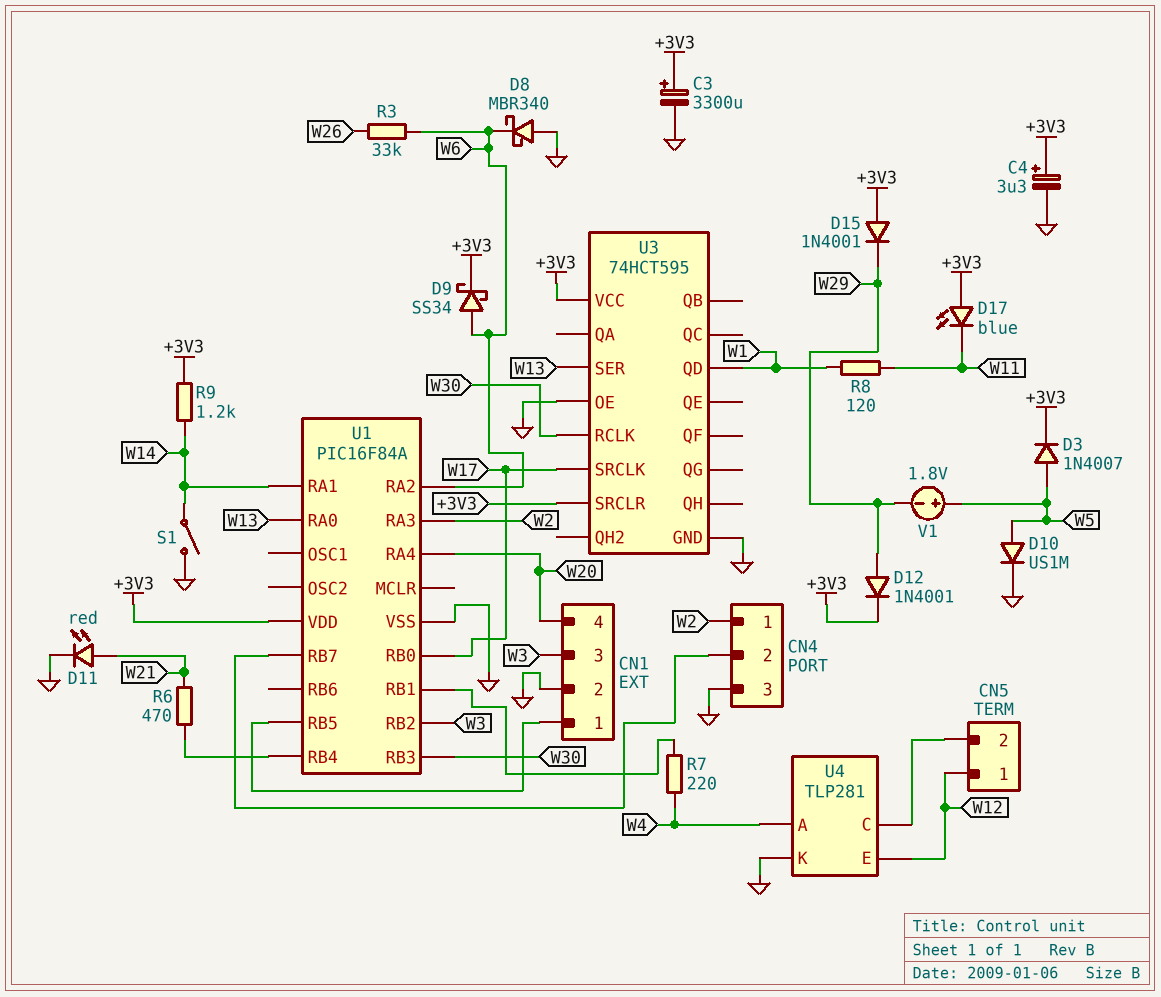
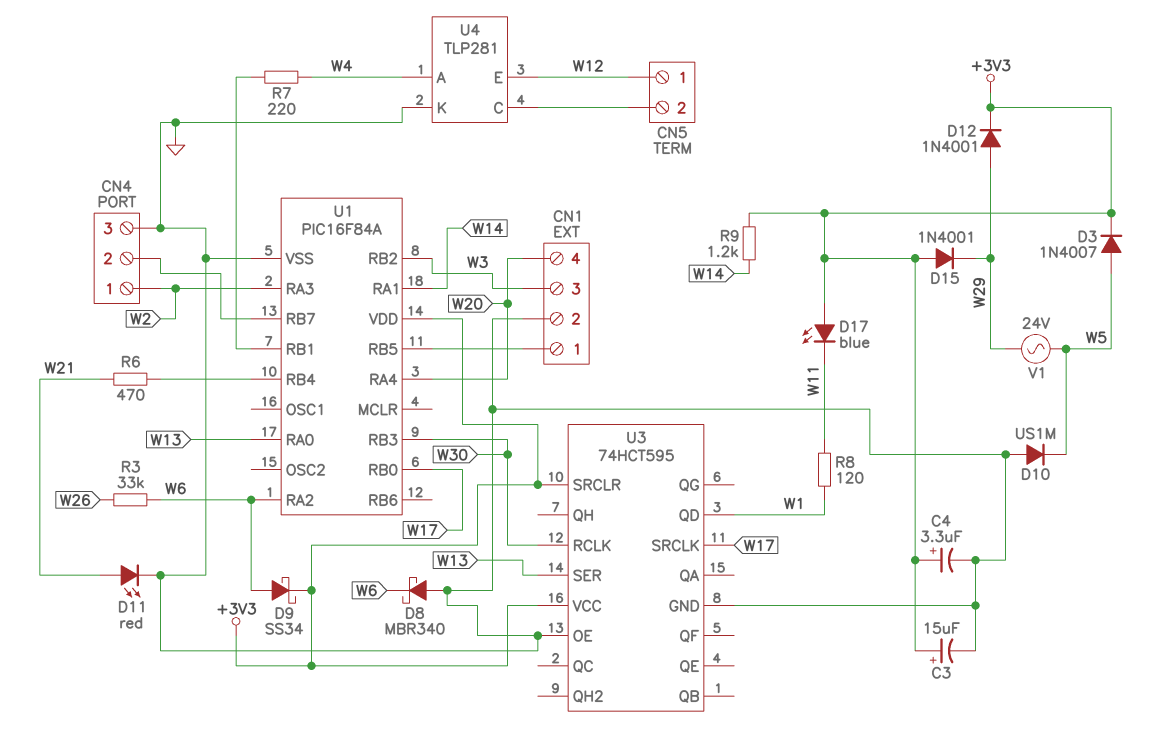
C3: 3300uF (plus +3V3, minus GND) -> 15uF (plus +3V3, minus GND)
D10: diode US1M (A W5, K GND) -> diode US1M (A GND, K W5)
S1: switch (GND, W14) -> none
V1: 1.8V (plus W5, minus W29) -> AC 24V (W5, W29)

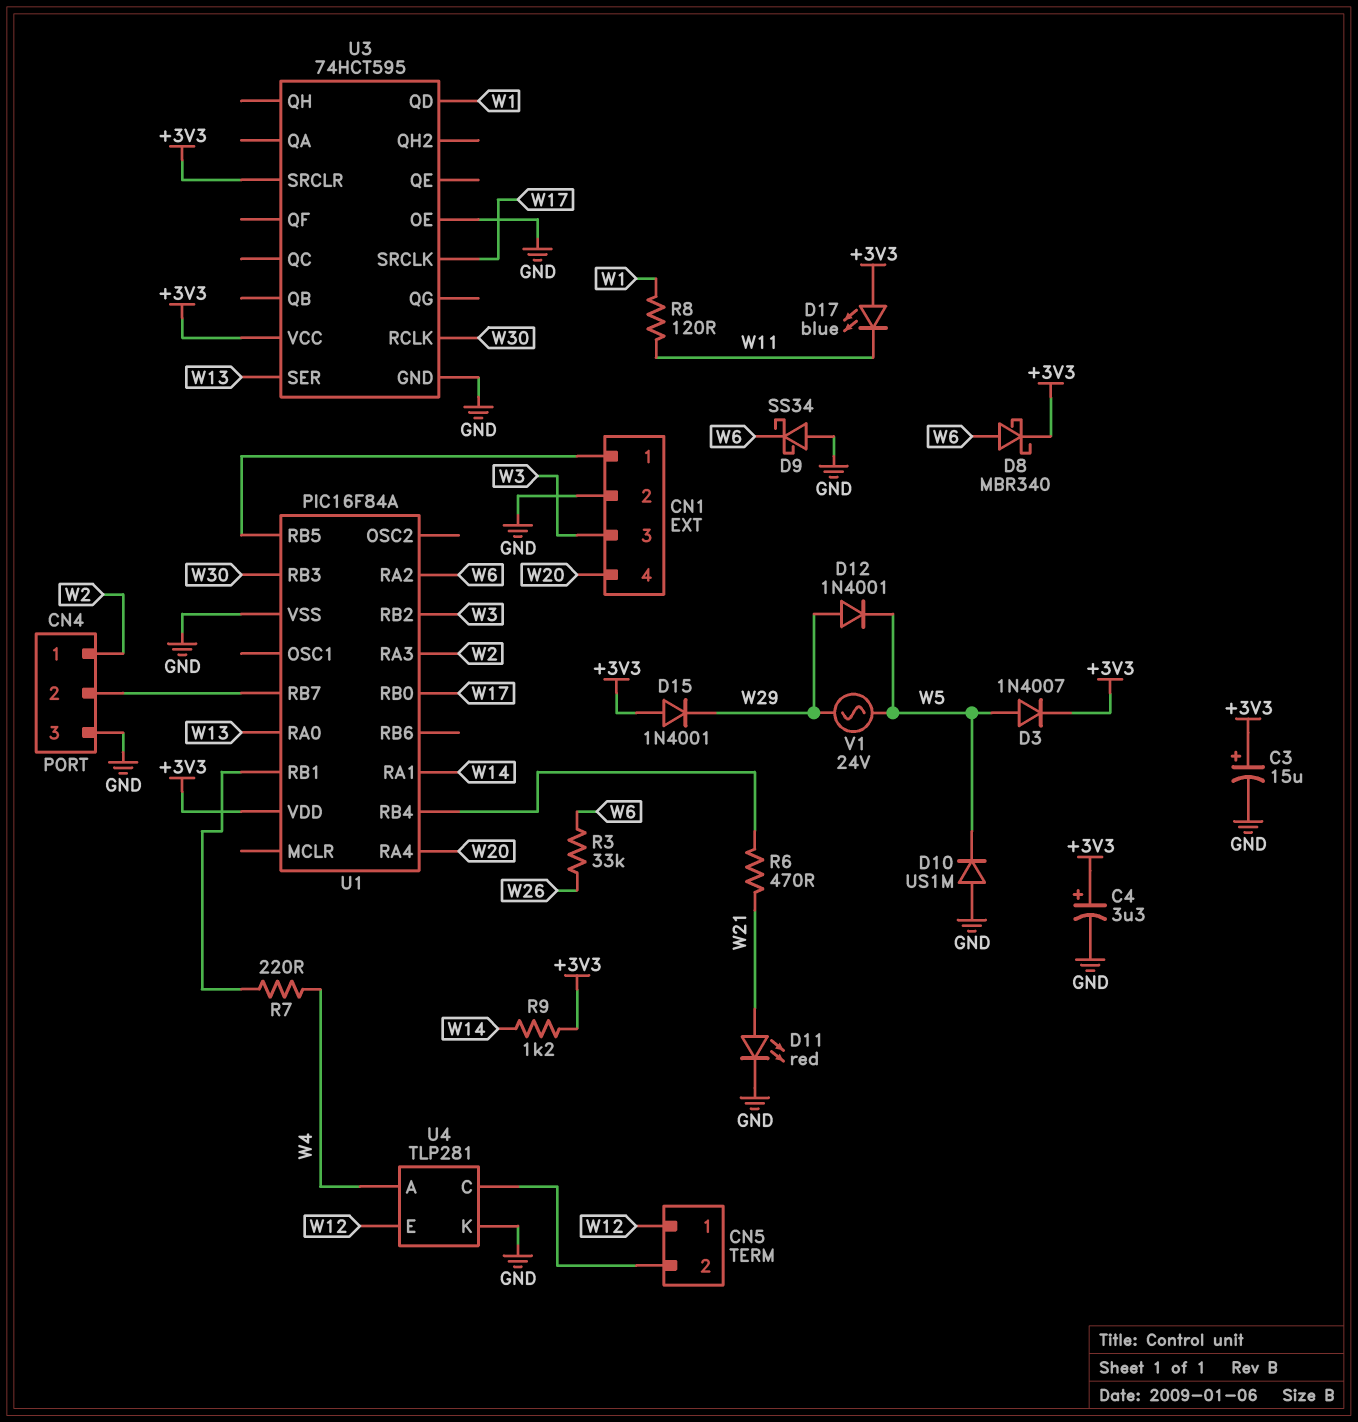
D8: schottky MBR340 (A GND, K W6) -> schottky MBR340 (A W6, K +3V3)
D9: schottky SS34 (A W6, K +3V3) -> schottky SS34 (A GND, K W6)
D12: diode 1N4001 (A W29, K +3V3) -> diode 1N4001 (A W29, K W5)

